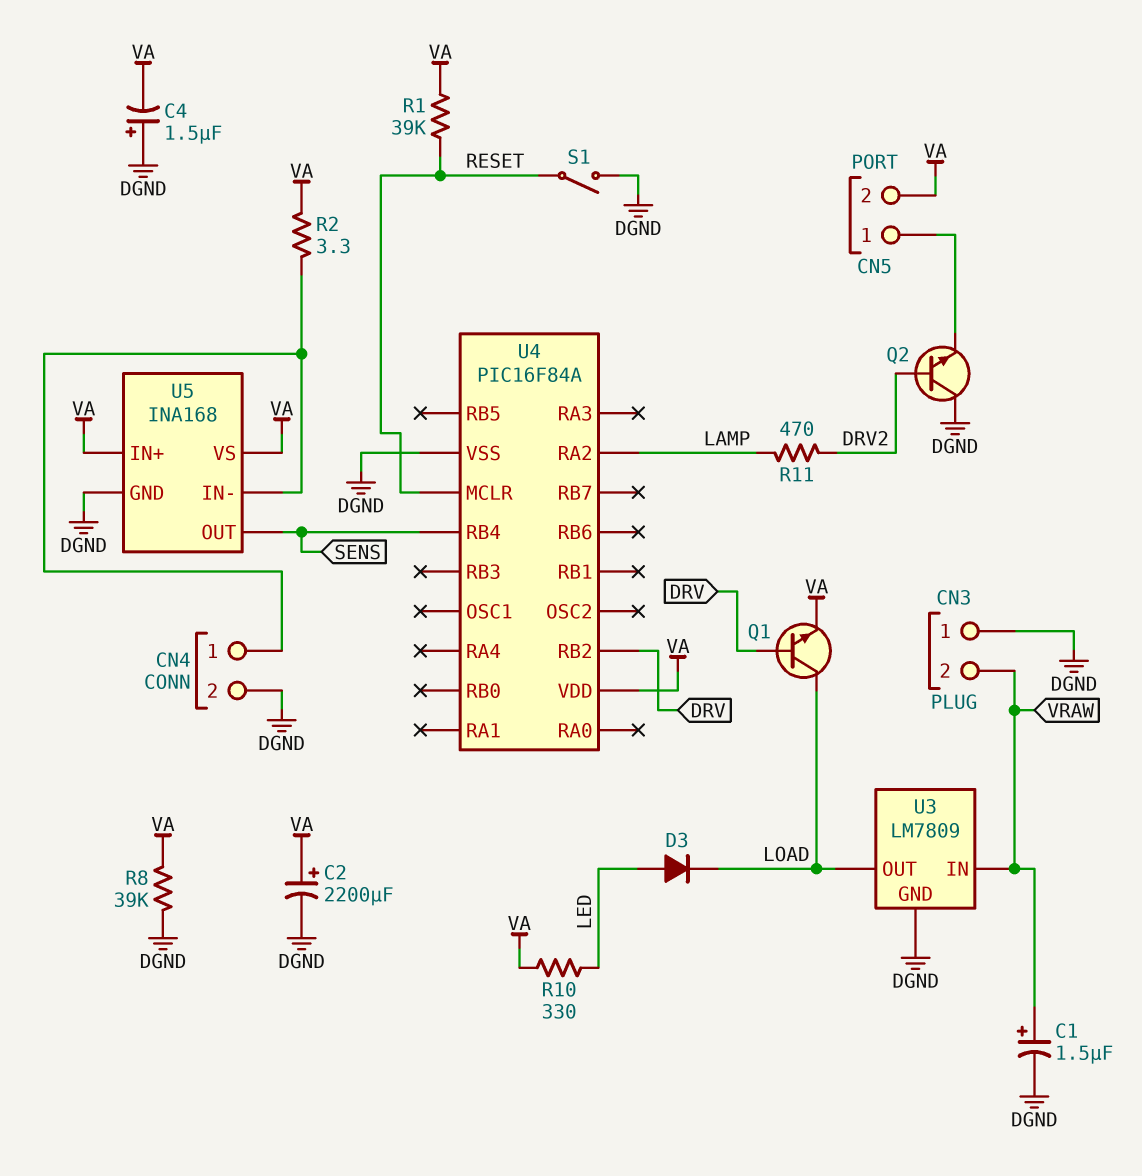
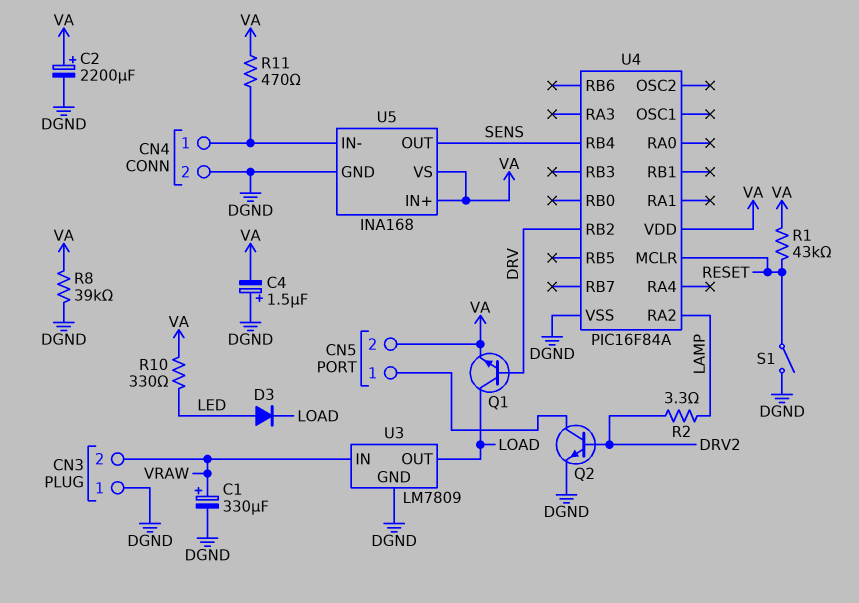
C1: 1.5uF (plus VRAW, minus DGND) -> 330uF (plus VRAW, minus DGND)
Q2: NPN (B DRV2, C DGND, E CN5/1) -> NPN (B DRV2, C CN5/1, E DGND)
R1: 39k (RESET, VA) -> 43k (RESET, VA)
R2: 3.3 (CN4/1, VA) -> 3.3 (DRV2, LAMP)
R11: 470 (DRV2, LAMP) -> 470 (CN4/1, VA)

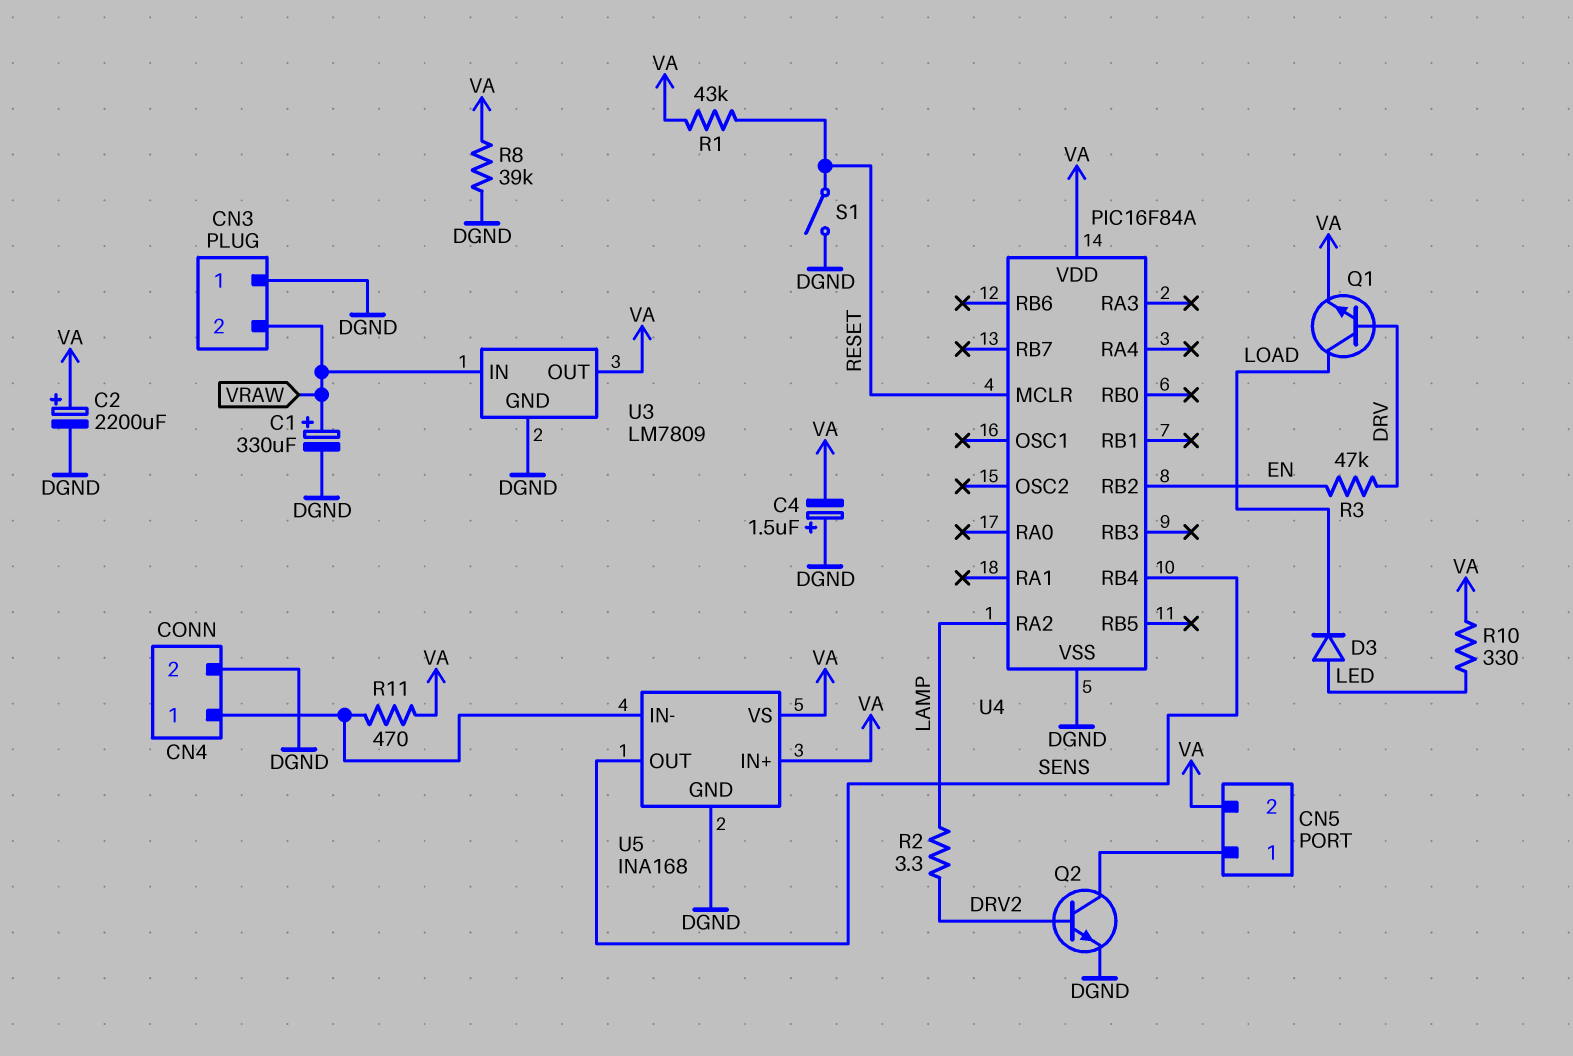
R3: none -> 47k (DRV, EN)
U3 pin OUT: LOAD -> VA
U4 pin RB2: DRV -> EN

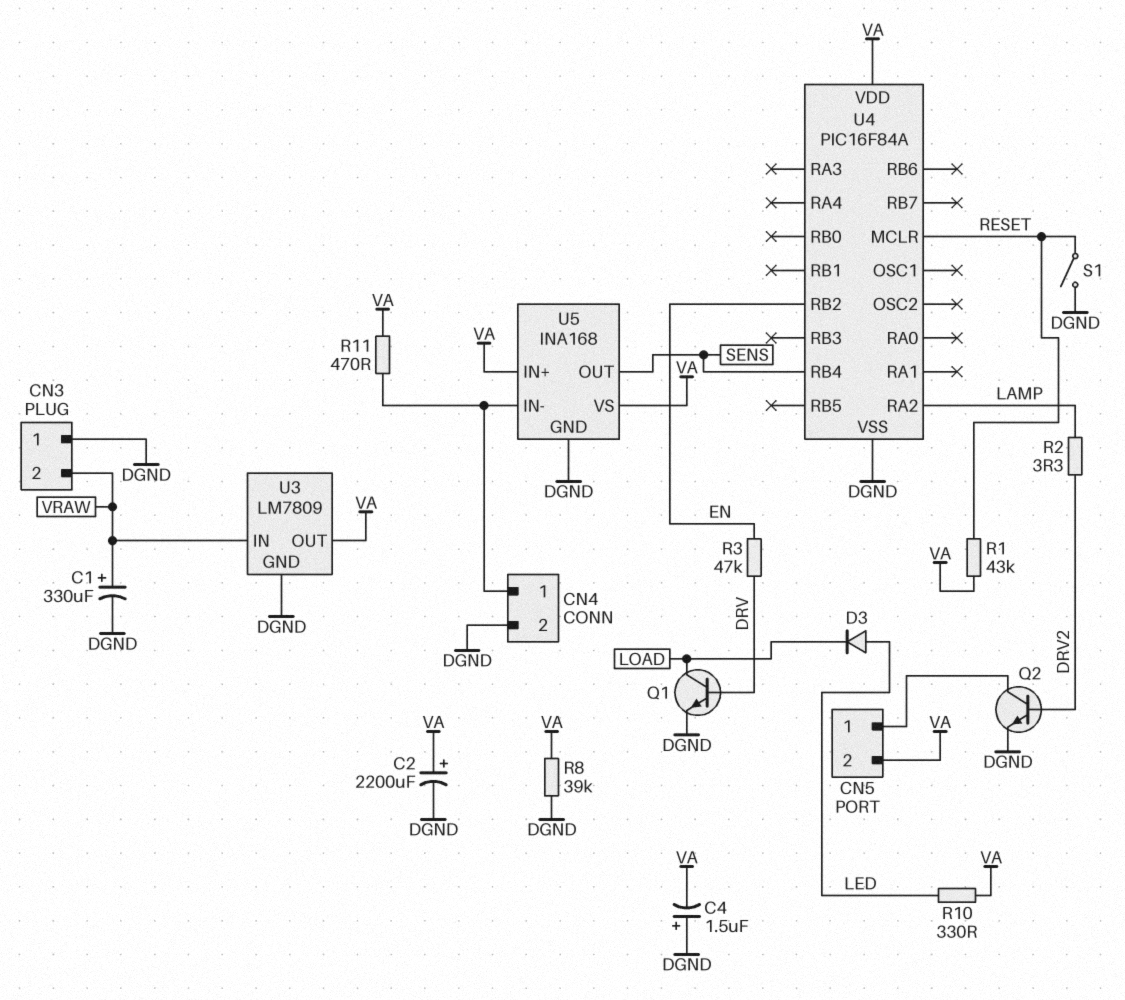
Q1: NPN (B DRV, C LOAD, E VA) -> NPN (B DRV, C LOAD, E DGND)

